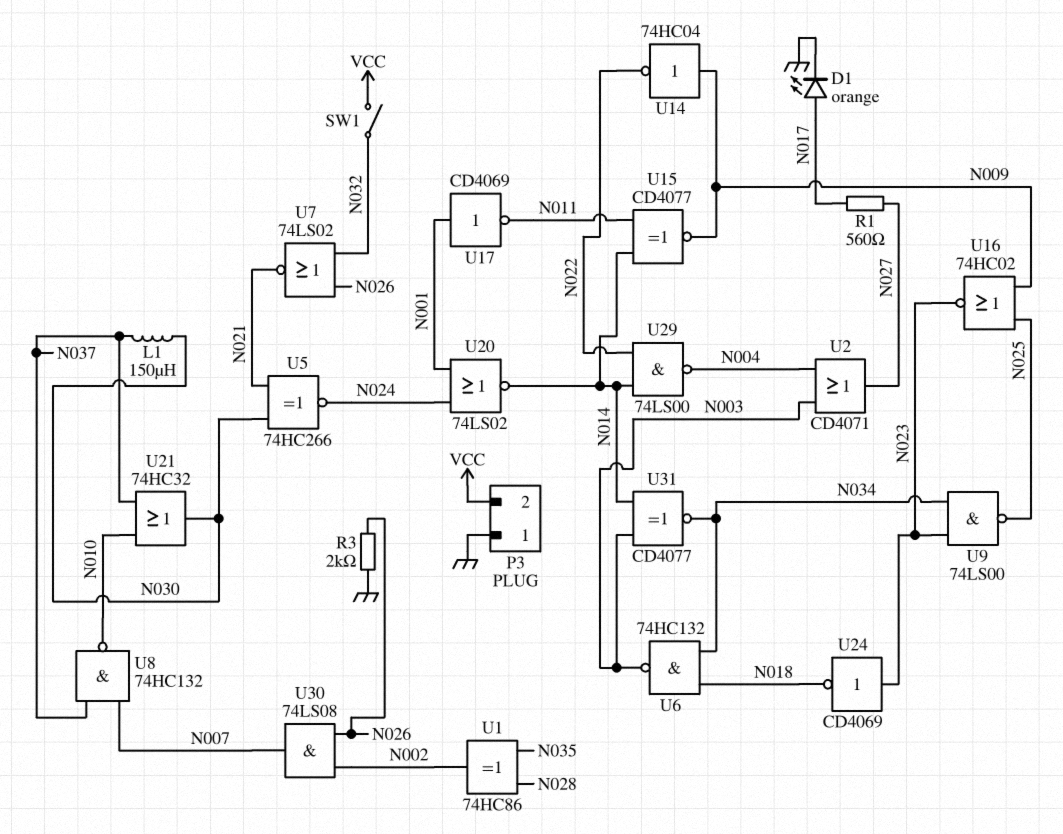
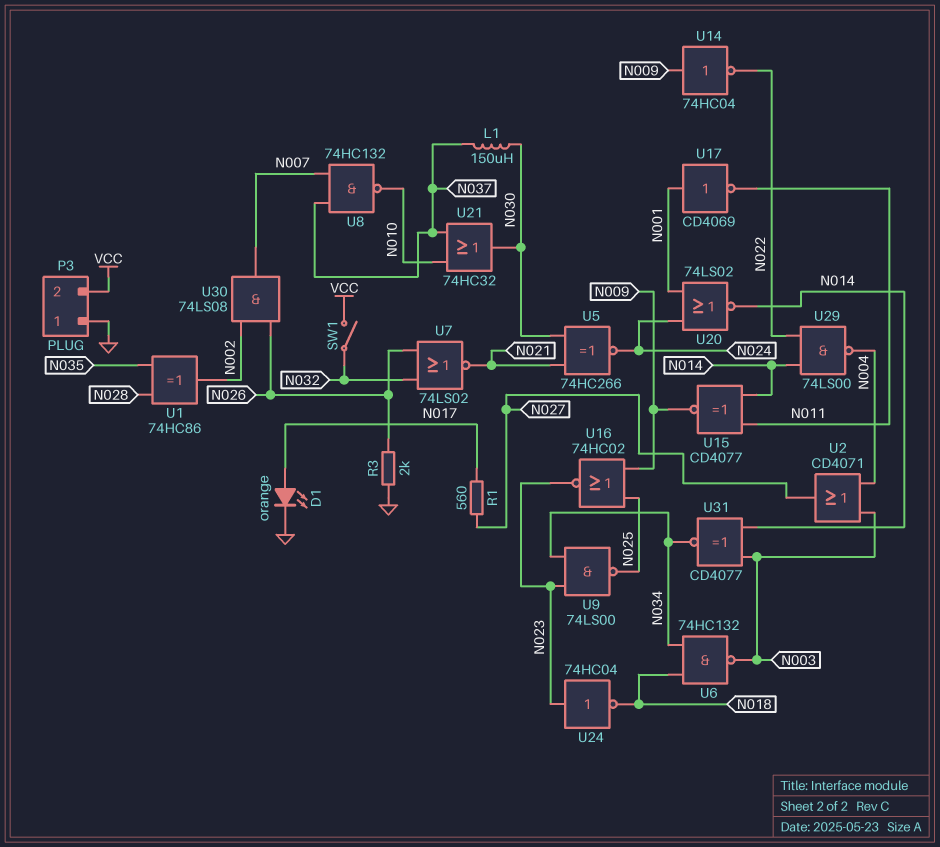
U24: NOT CD4069 (in N023, out N018) -> NOT 74HC04 (in N023, out N018)

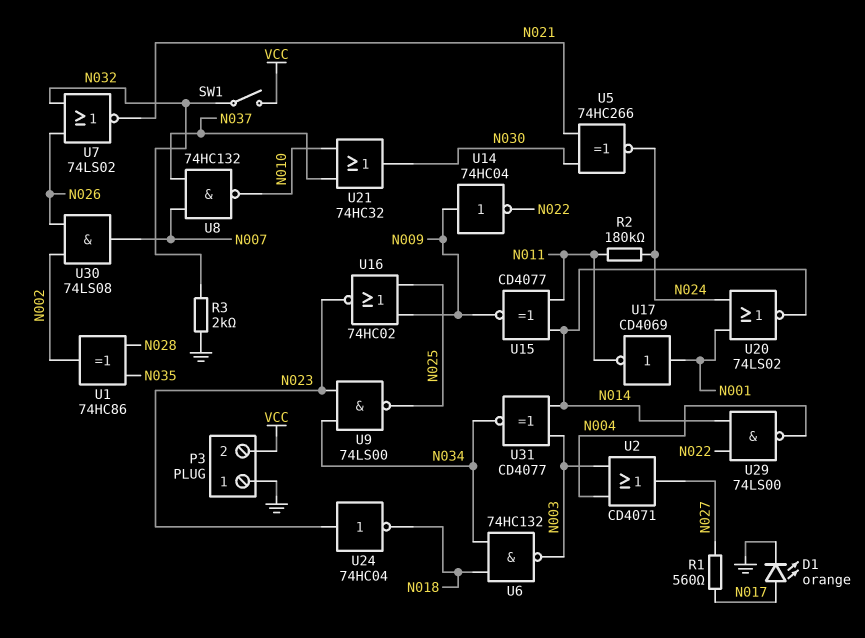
L1: 150uH (N030, N037) -> none
R2: none -> 180k (N011, N024)
R3: 2k (GND, N026) -> 2k (GND, N032)

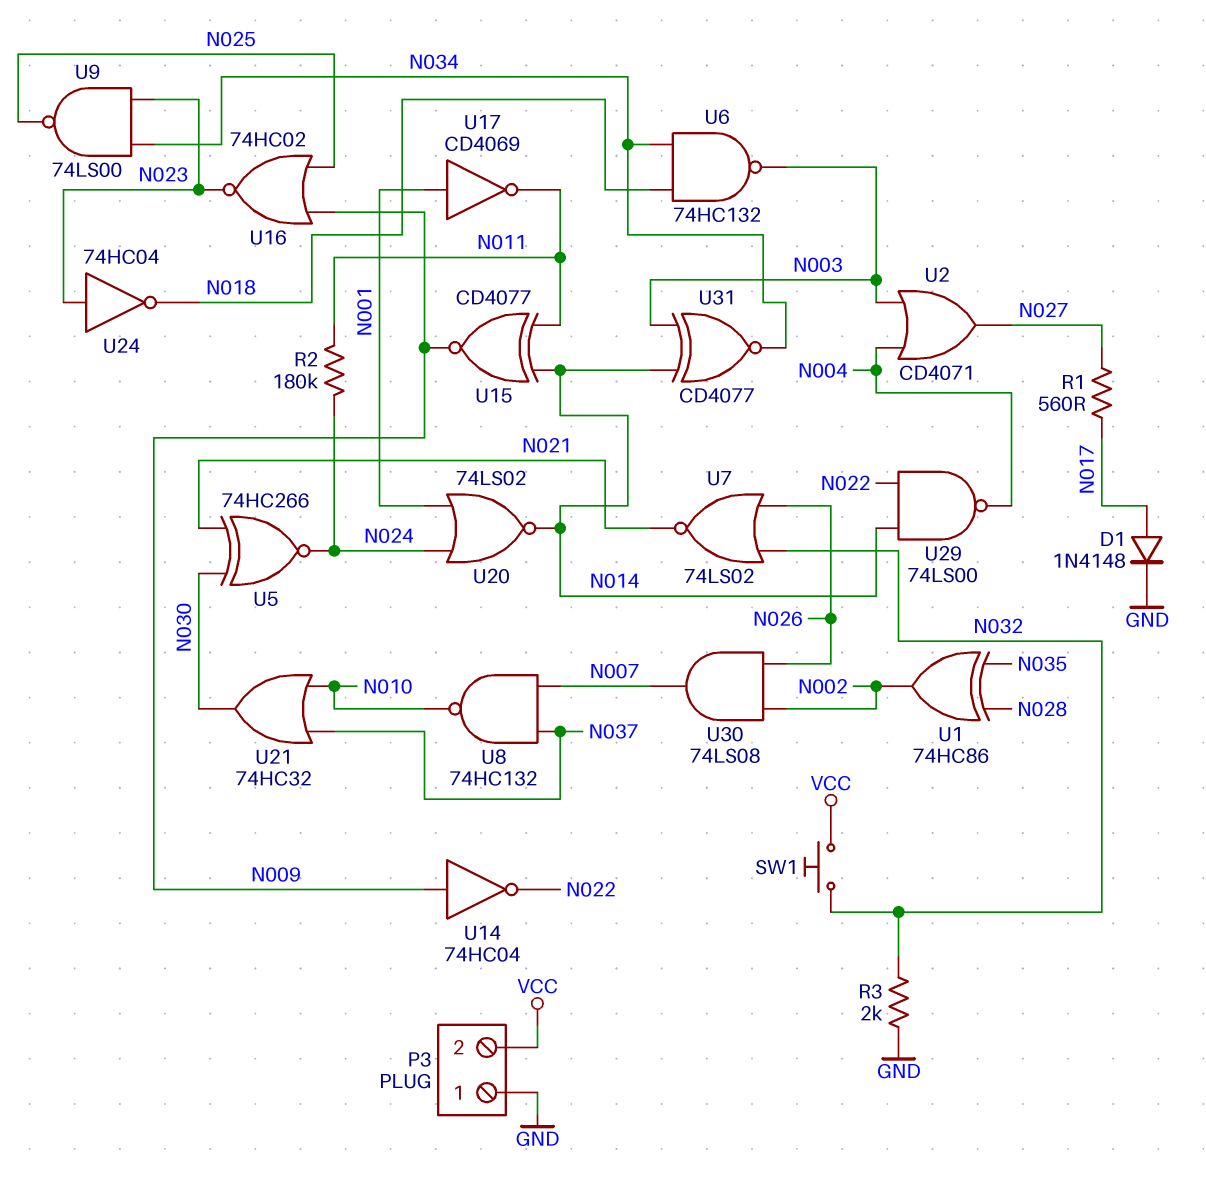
D1: LED orange (A N017, K GND) -> diode 1N4148 (A N017, K GND)
SW1: switch (N032, VCC) -> button (N032, VCC)

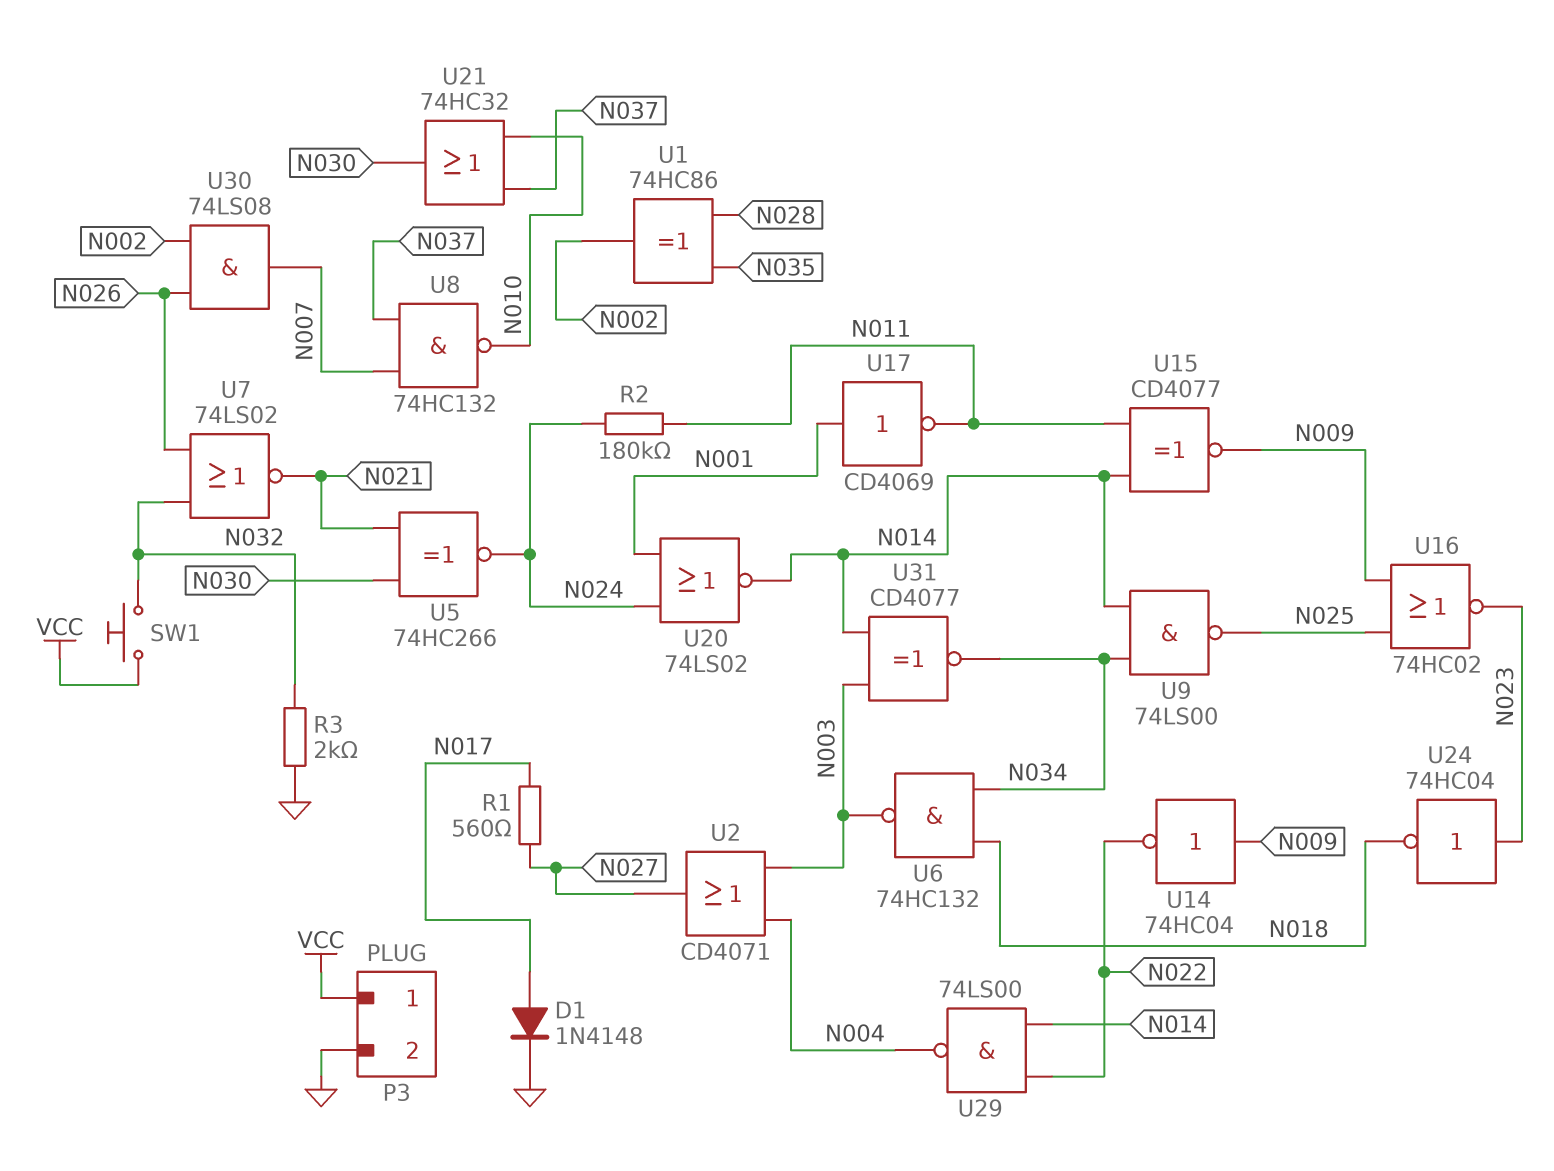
P3 pin 1: GND -> VCC
P3 pin 2: VCC -> GND
U9: NAND 74LS00 (in N023, in N034, out N025) -> NAND 74LS00 (in N014, in N034, out N025)

